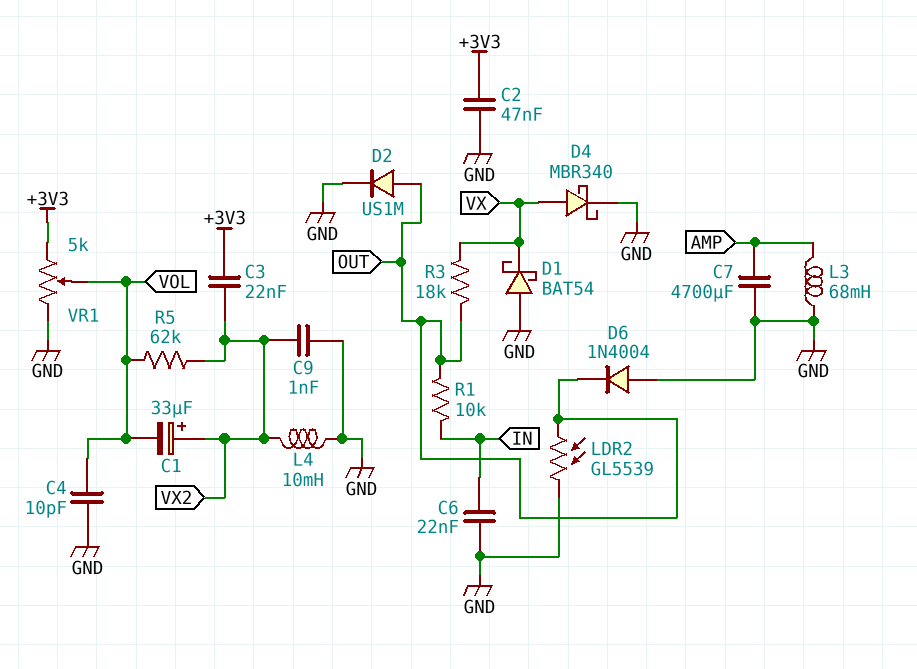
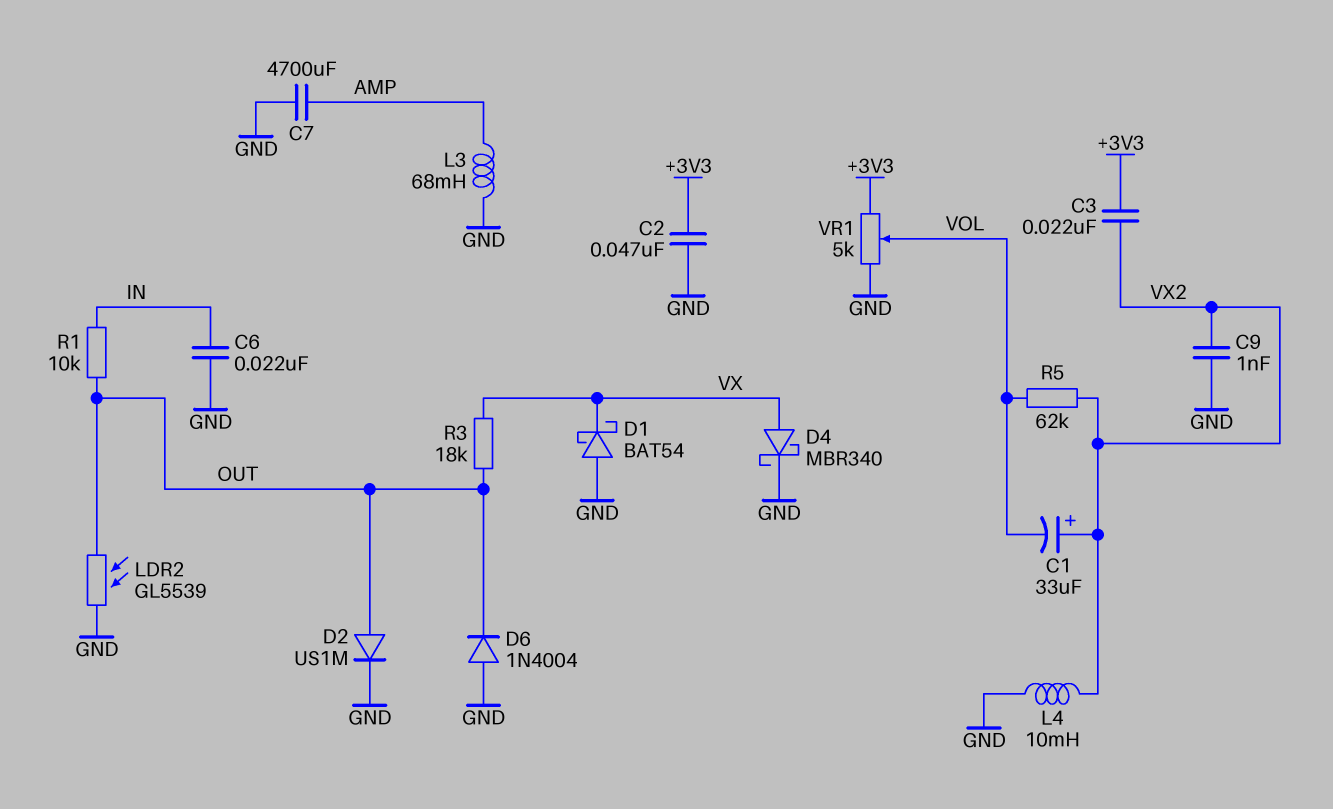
C4: 10pF (GND, VOL) -> none

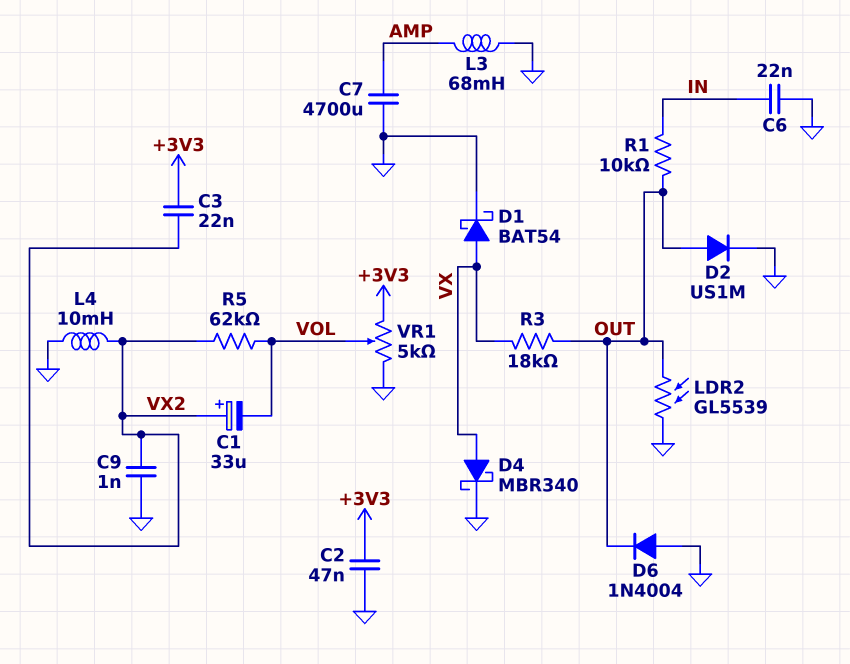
D1: schottky BAT54 (A GND, K VX) -> schottky BAT54 (A VX, K GND)

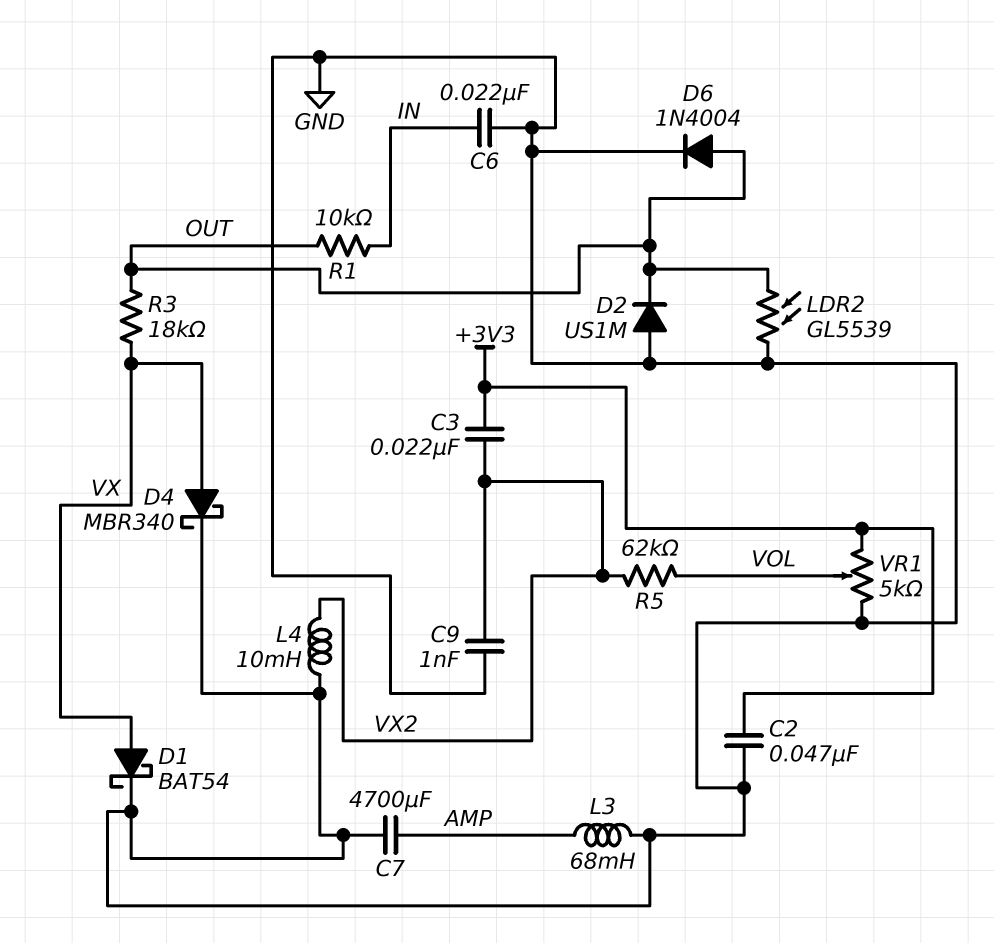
C1: 33uF (plus VX2, minus VOL) -> none
D2: diode US1M (A OUT, K GND) -> diode US1M (A GND, K OUT)
D6: diode 1N4004 (A GND, K OUT) -> diode 1N4004 (A OUT, K GND)

